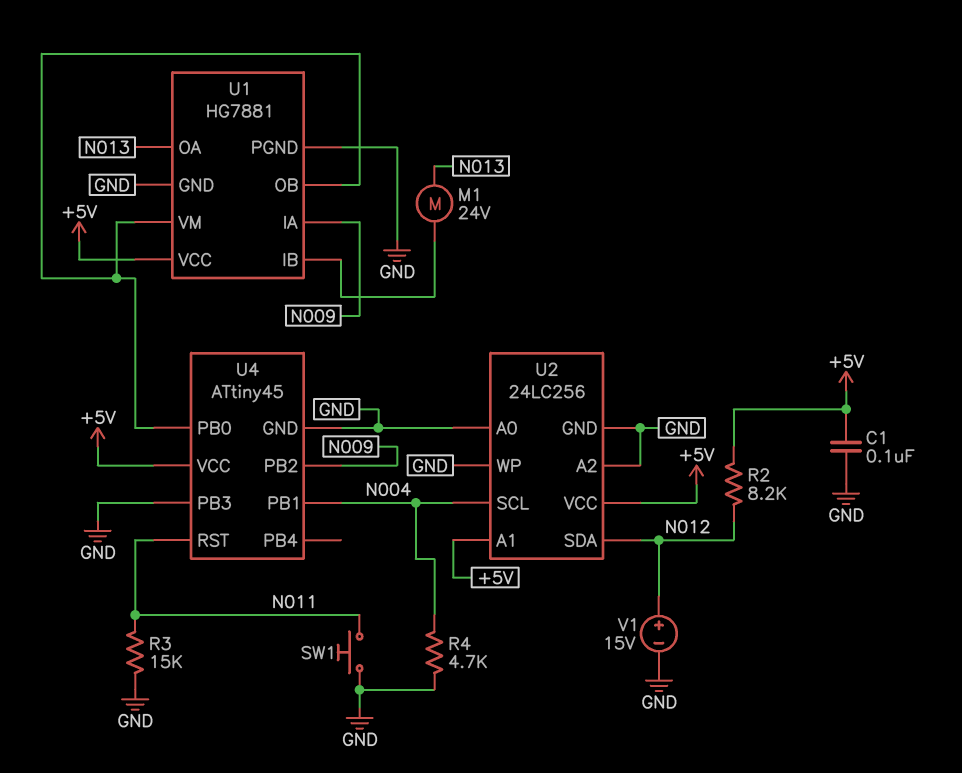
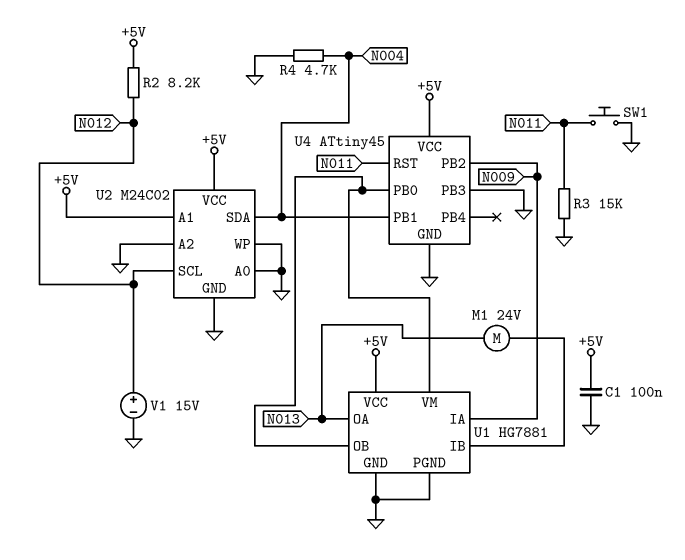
U2: 24LC256 -> M24C02
U2 pin SCL: N004 -> N012
U2 pin SDA: N012 -> N004

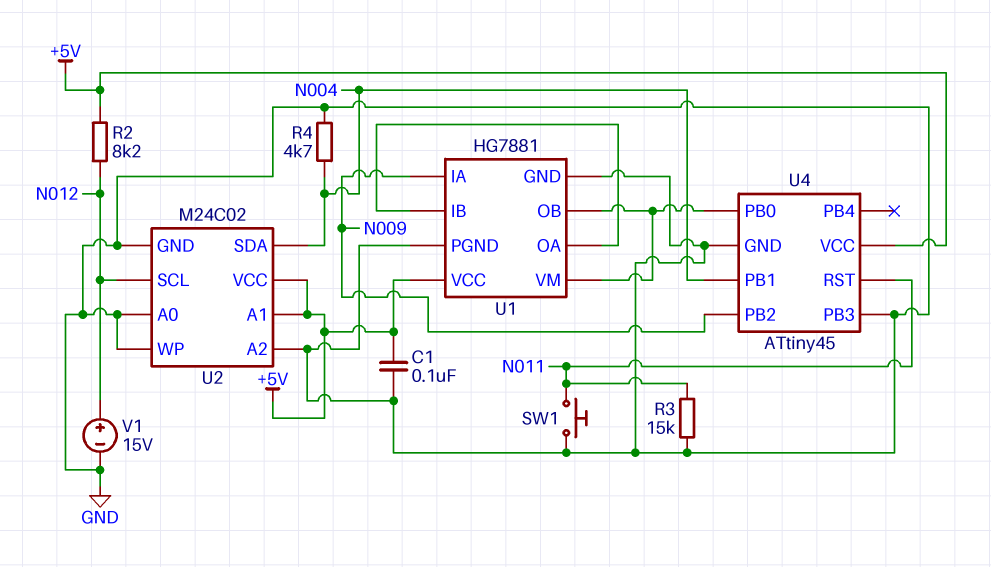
M1: motor 24V (N013, U1/IB) -> none
U1 pin OA: N013 -> U1/IB

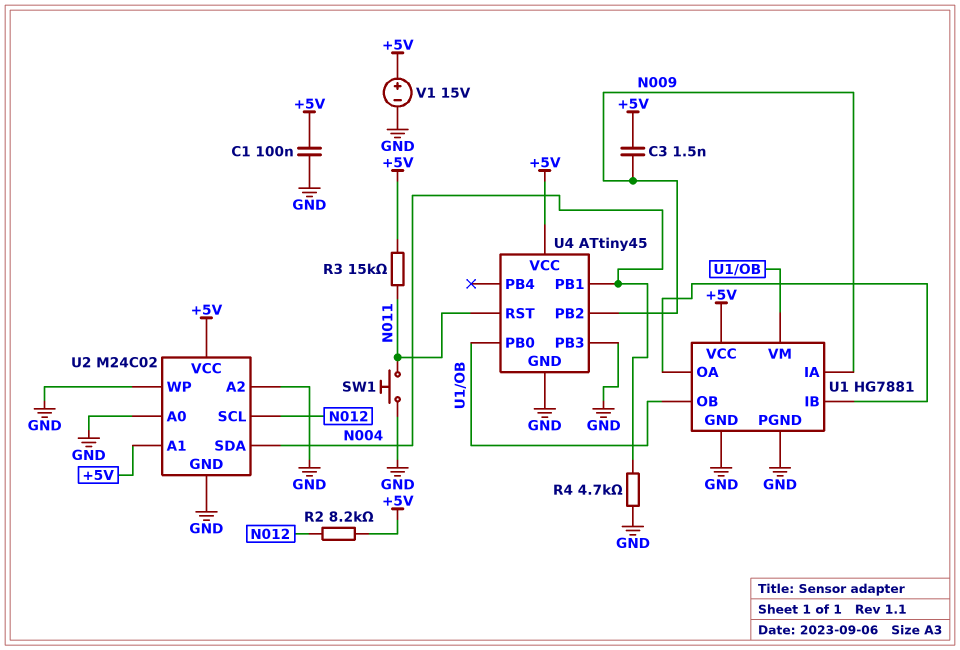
C3: none -> 1.5nF (+5V, N009)
R3: 15k (GND, N011) -> 15k (+5V, N011)
V1: 15V (plus N012, minus GND) -> 15V (plus +5V, minus GND)

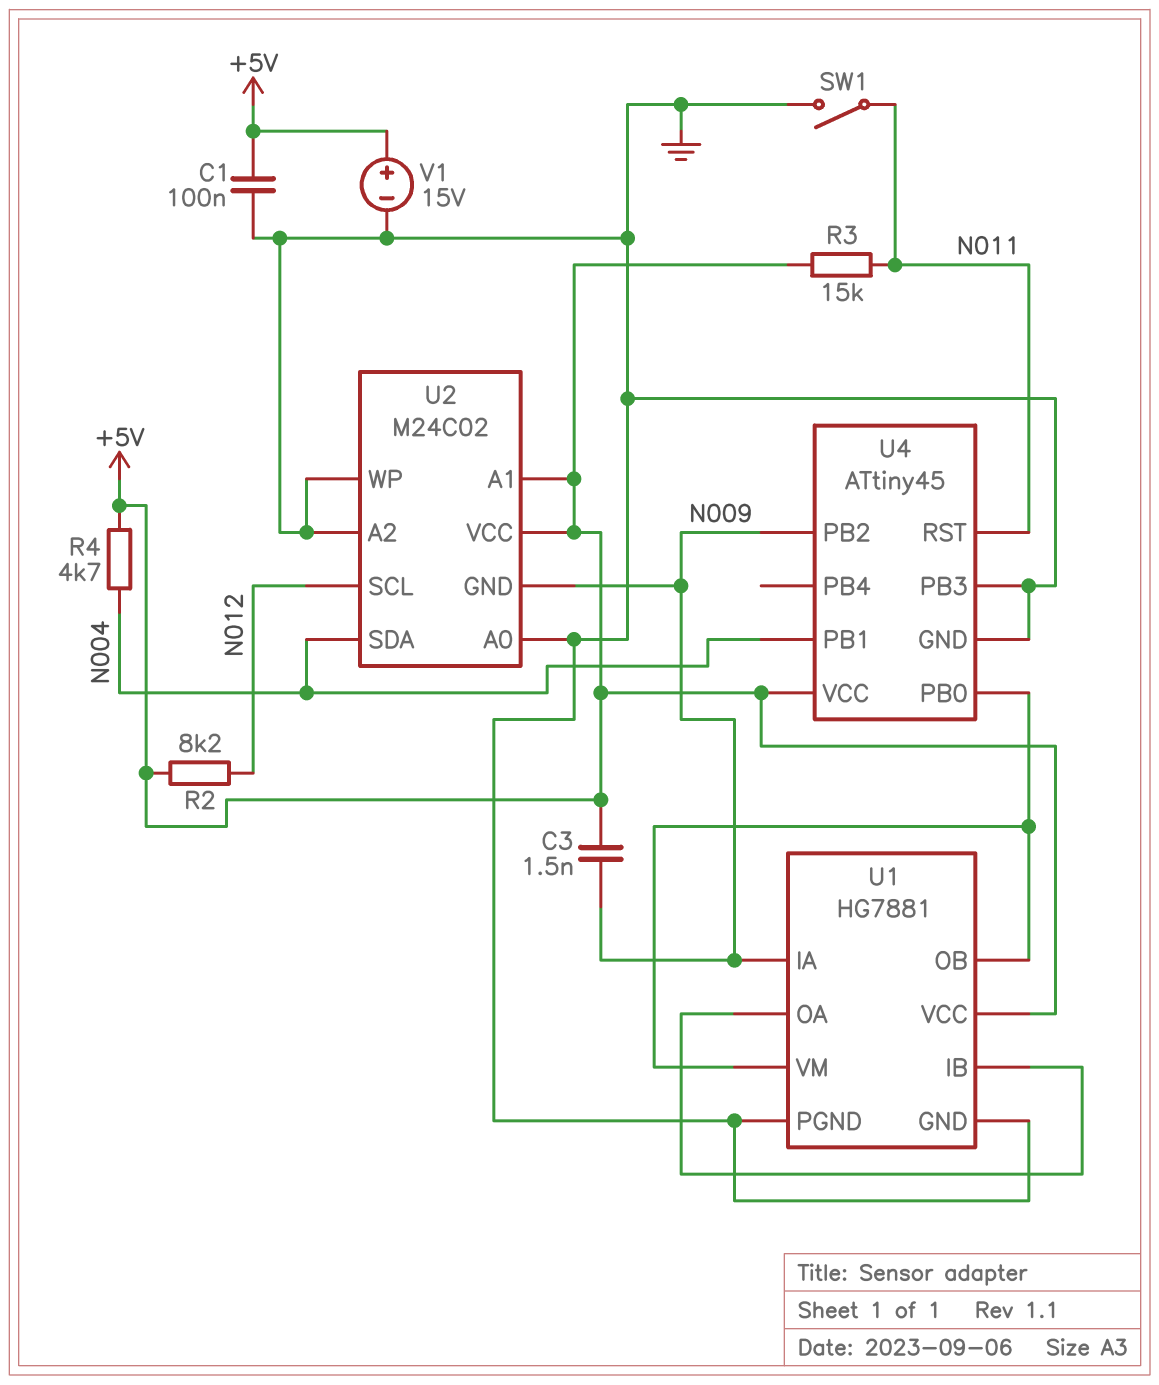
R4: 4.7k (GND, N004) -> 4.7k (+5V, N004)
SW1: button (GND, N011) -> switch (GND, N011)
U2 pin GND: GND -> N009

